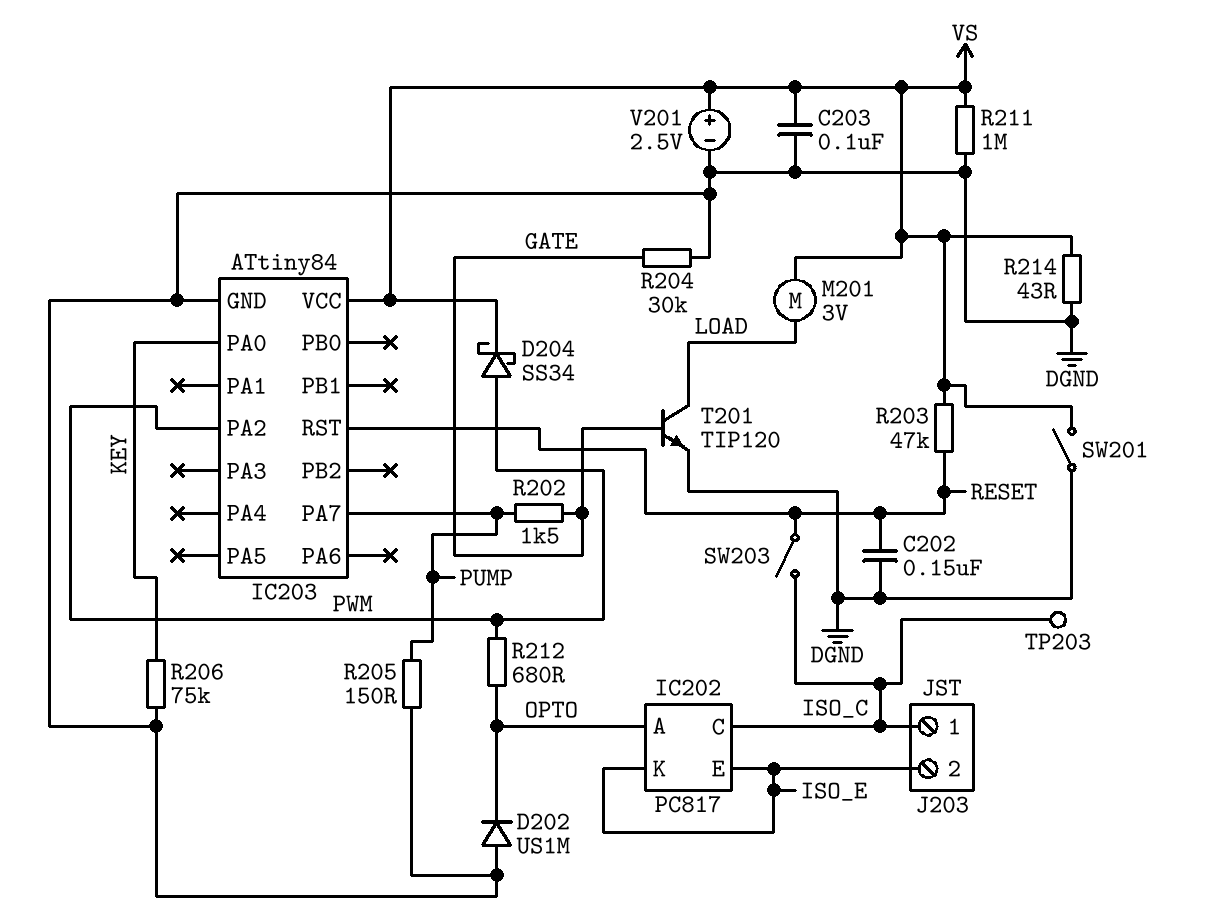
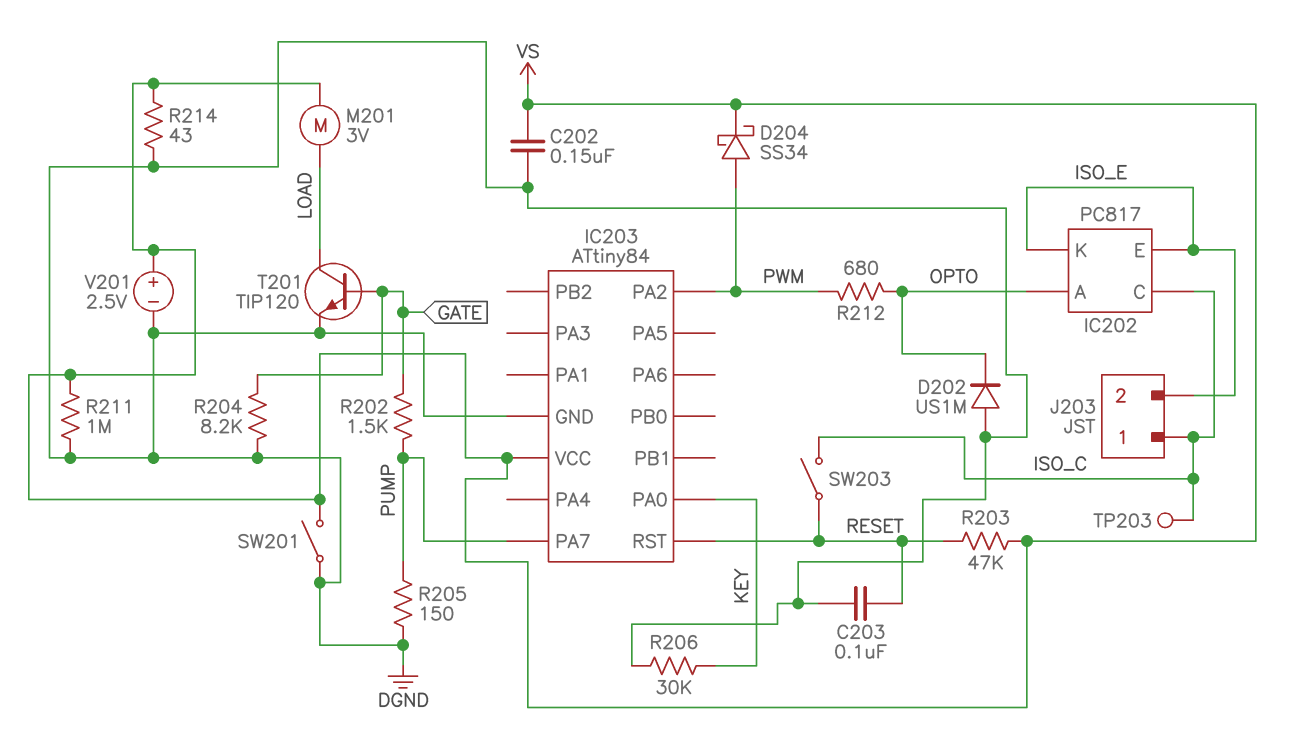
C202: 150nF (DGND, RESET) -> 150nF (DGND, VS)
C203: 100nF (DGND, VS) -> 100nF (DGND, RESET)
R204: 30k (DGND, GATE) -> 8.2k (DGND, GATE)
R206: 75k (DGND, KEY) -> 30k (DGND, KEY)

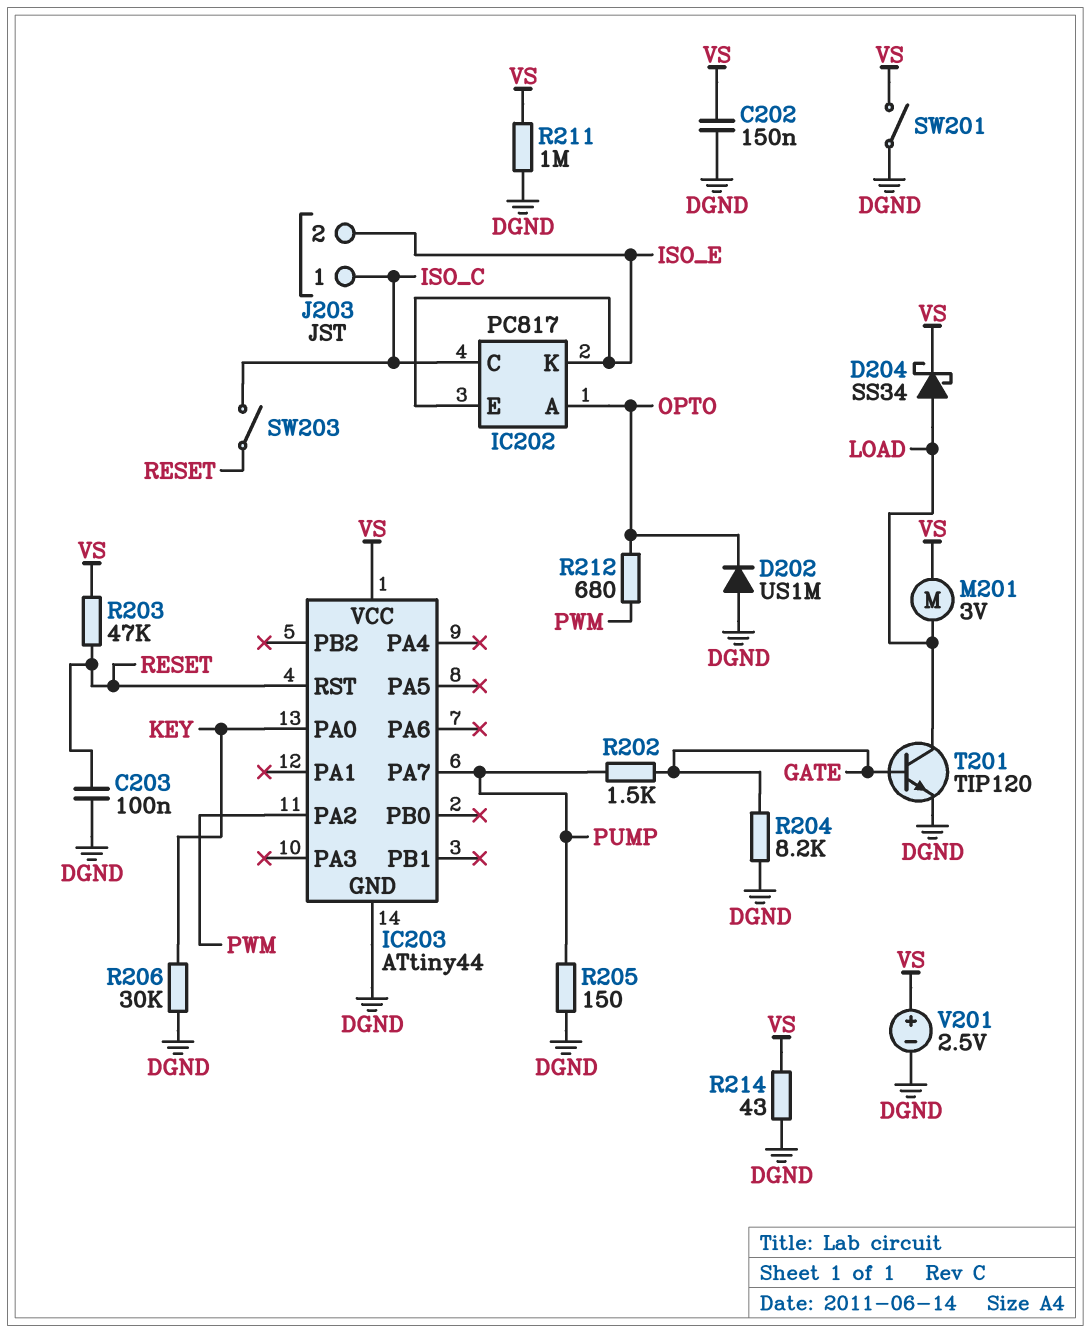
D204: schottky SS34 (A PWM, K VS) -> schottky SS34 (A LOAD, K VS)
IC203: ATtiny84 -> ATtiny44
TP203: test point (ISO_C) -> none

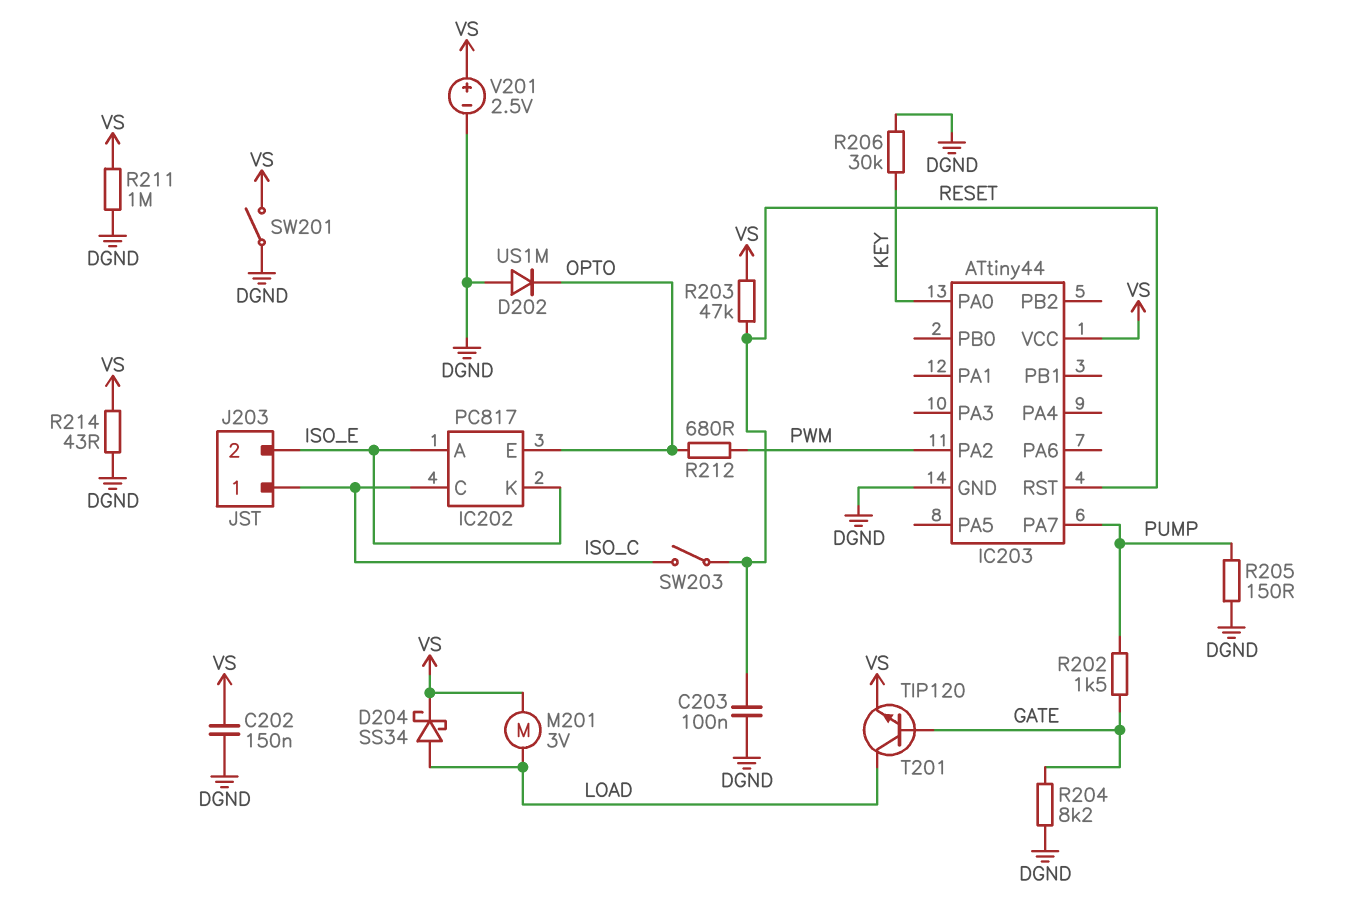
IC202 pin A: OPTO -> ISO_E
IC202 pin E: ISO_E -> OPTO
T201: NPN TIP120 (B GATE, C LOAD, E DGND) -> NPN TIP120 (B GATE, C LOAD, E VS)

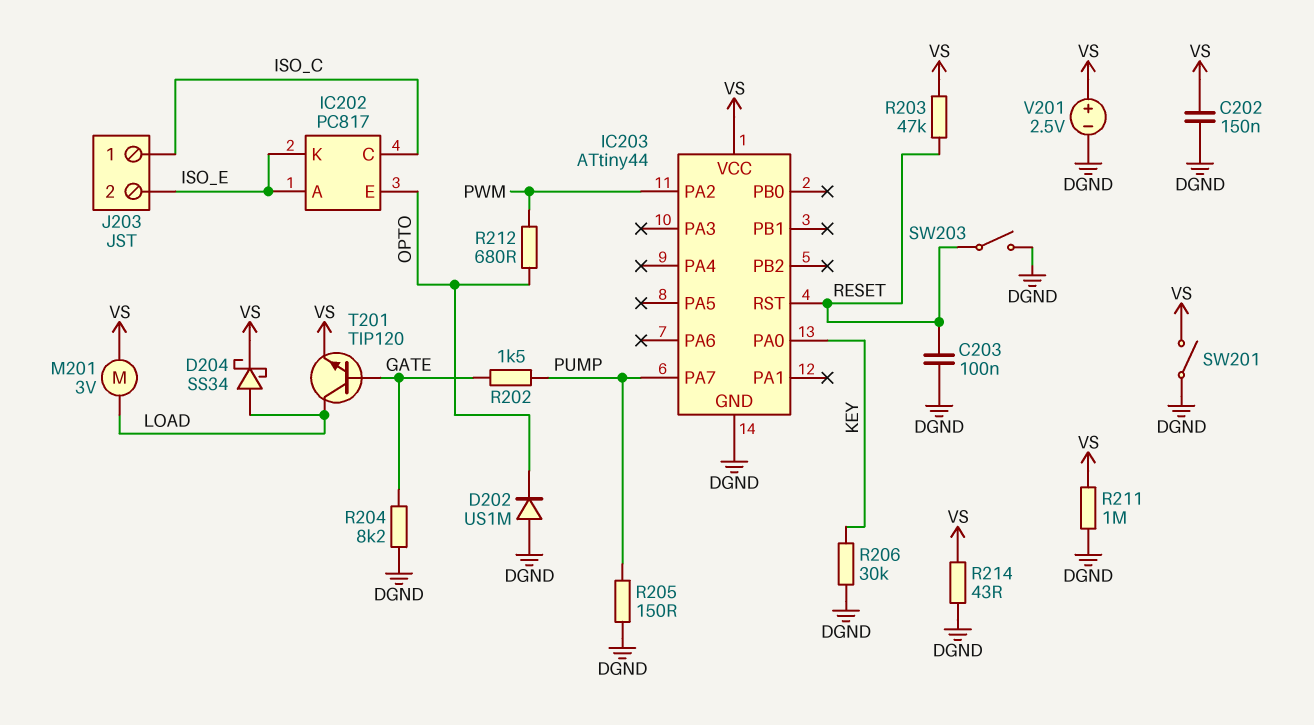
SW203: switch (ISO_C, RESET) -> switch (DGND, RESET)

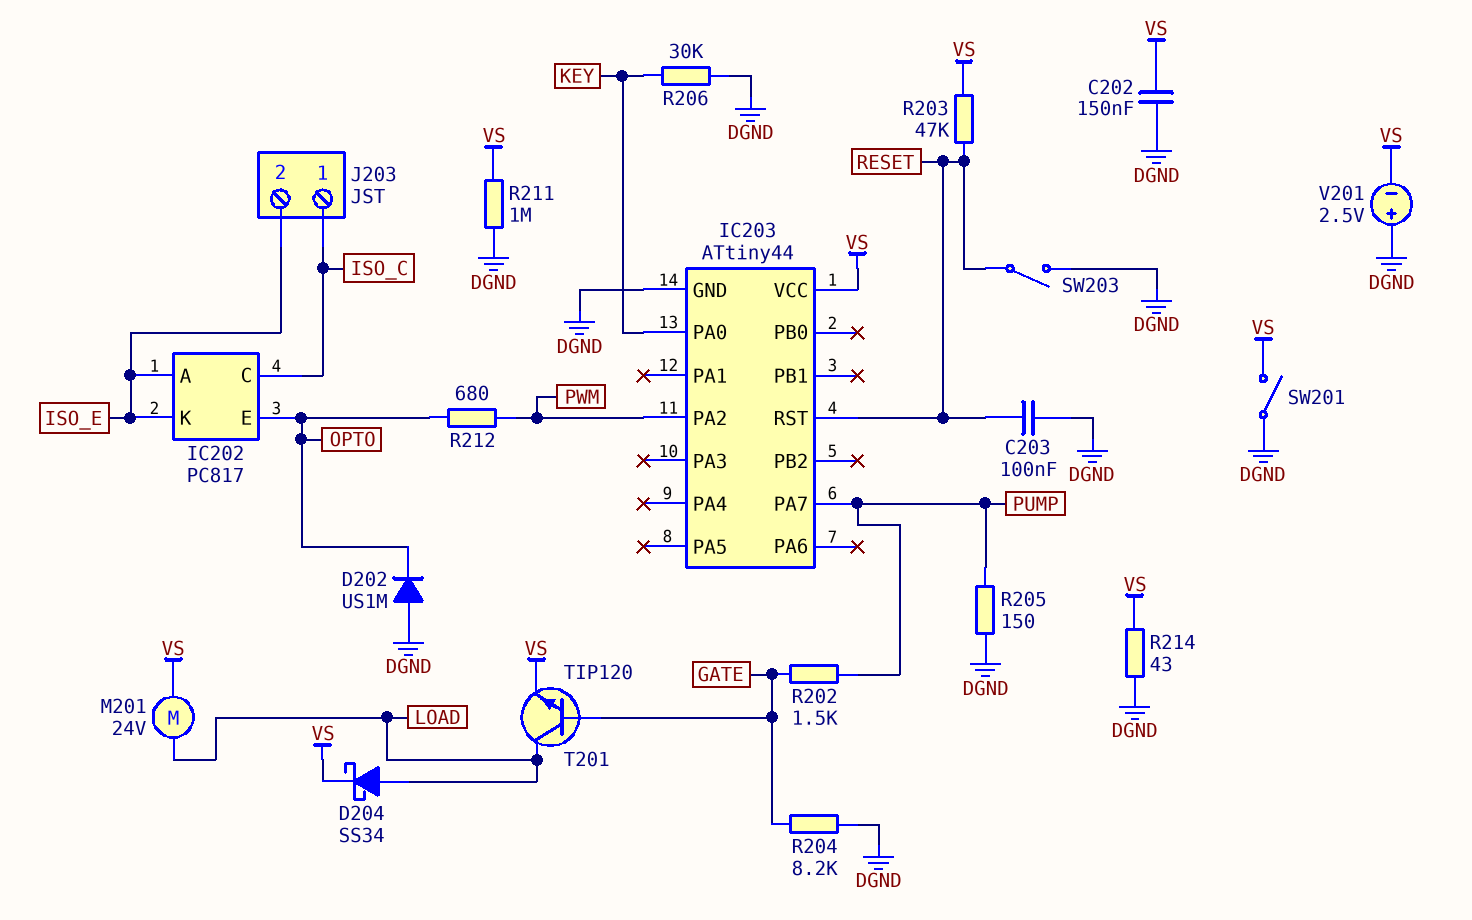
M201: motor 3V (LOAD, VS) -> motor 24V (LOAD, VS)
V201: 2.5V (plus VS, minus DGND) -> 2.5V (plus DGND, minus VS)

